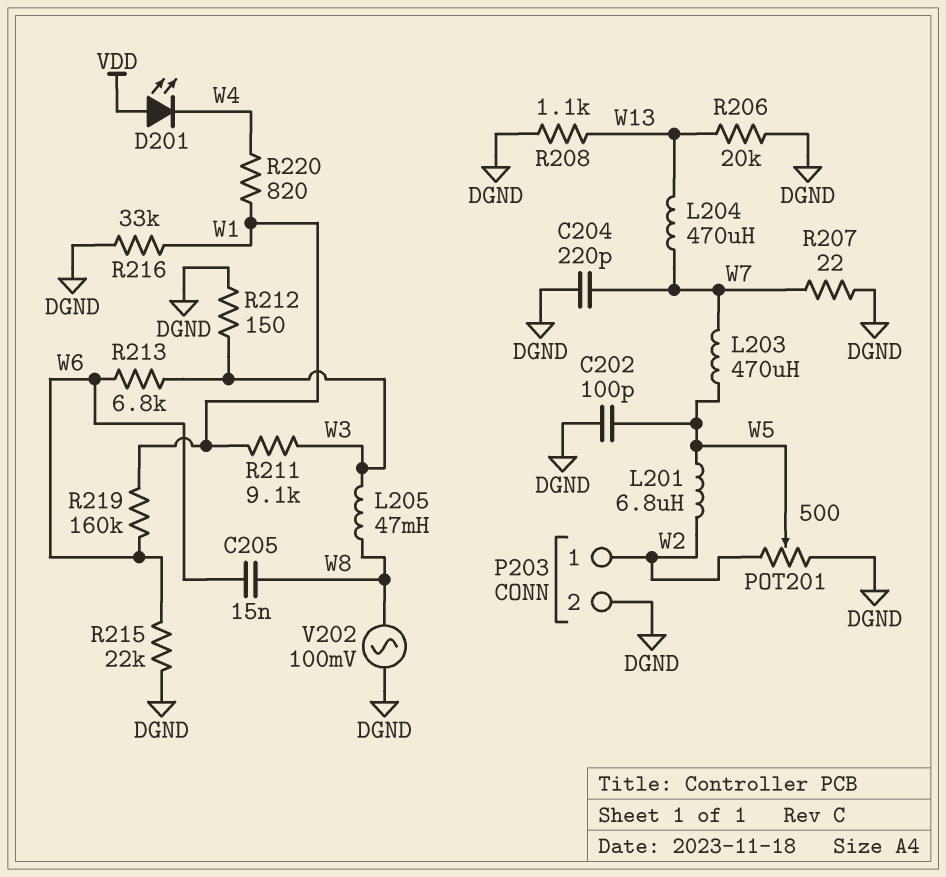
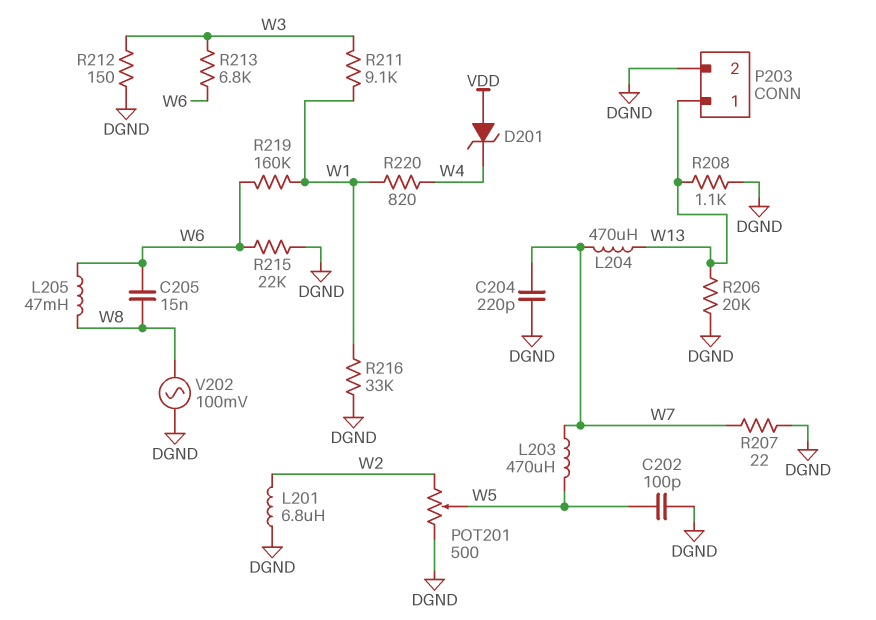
D201: LED (A VDD, K W4) -> zener (A VDD, K W4)
L201: 6.8uH (W2, W5) -> 6.8uH (DGND, W2)
L205: 47mH (W3, W8) -> 47mH (W6, W8)
P203 pin 1: W2 -> W13

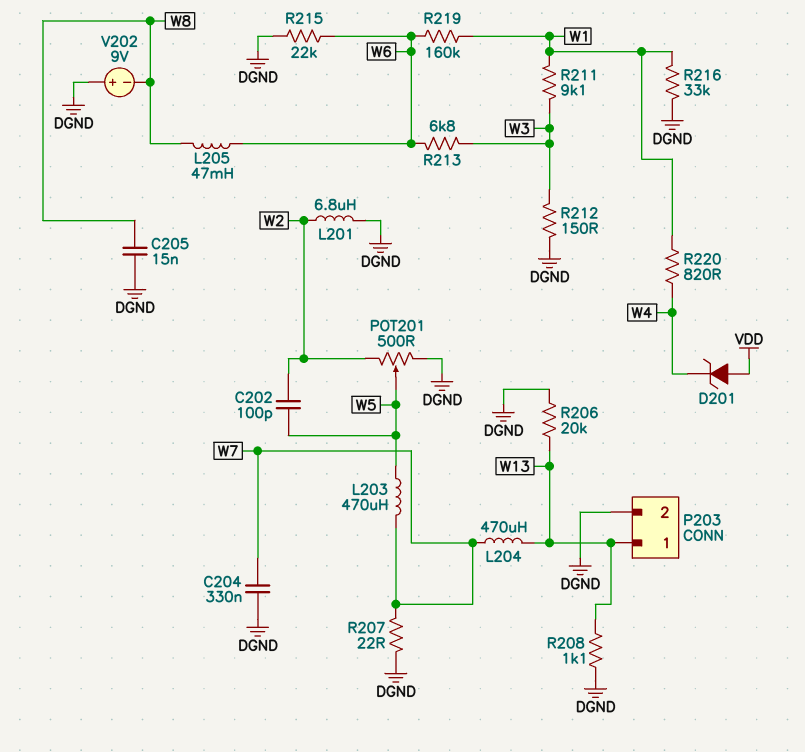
C202: 100pF (DGND, W5) -> 100pF (W2, W5)
C204: 220pF (DGND, W7) -> 330nF (DGND, W7)
C205: 15nF (W6, W8) -> 15nF (DGND, W8)
V202: AC 100mV (DGND, W8) -> 9V (plus DGND, minus W8)

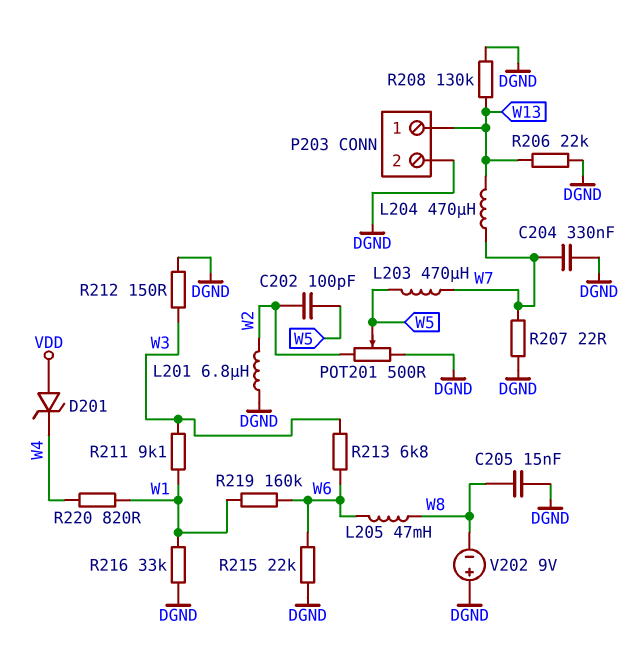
R206: 20k (DGND, W13) -> 22k (DGND, W13)
R208: 1.1k (DGND, W13) -> 130k (DGND, W13)

